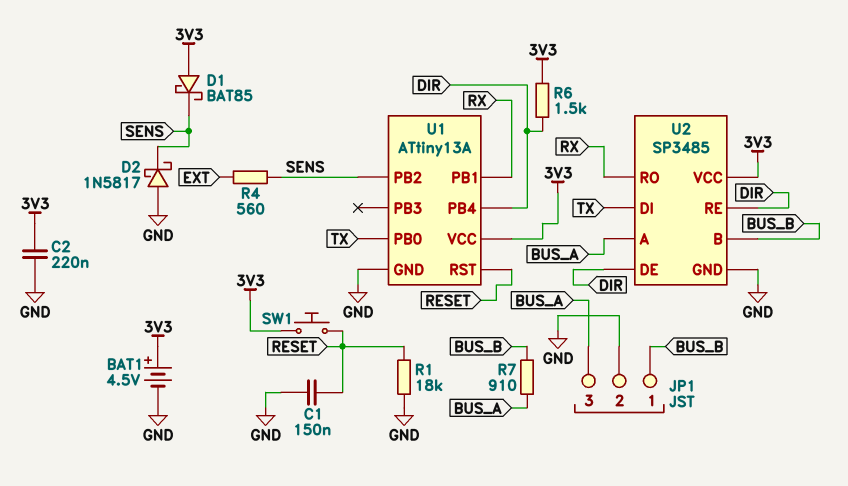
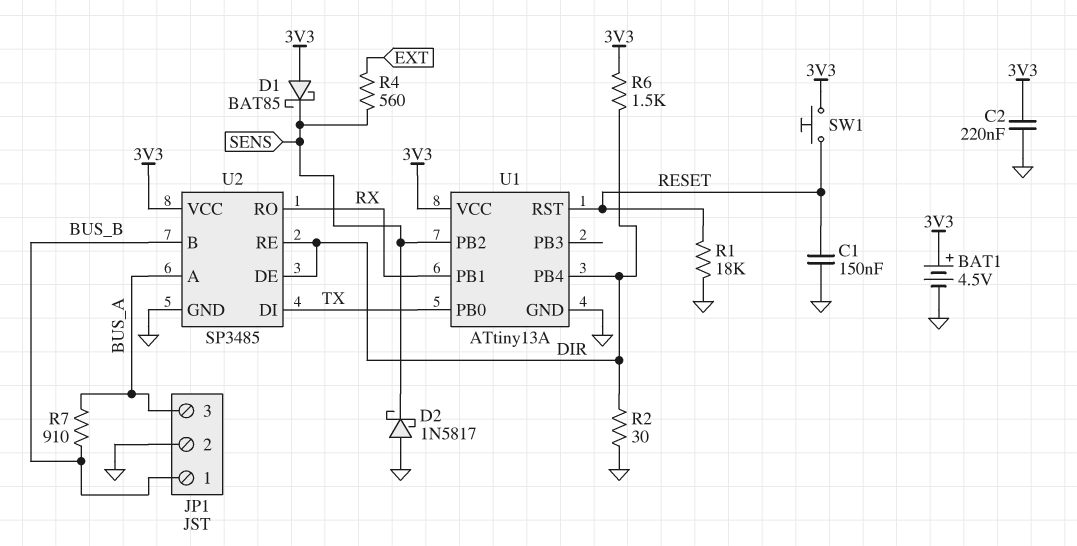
R2: none -> 30 (DIR, GND)

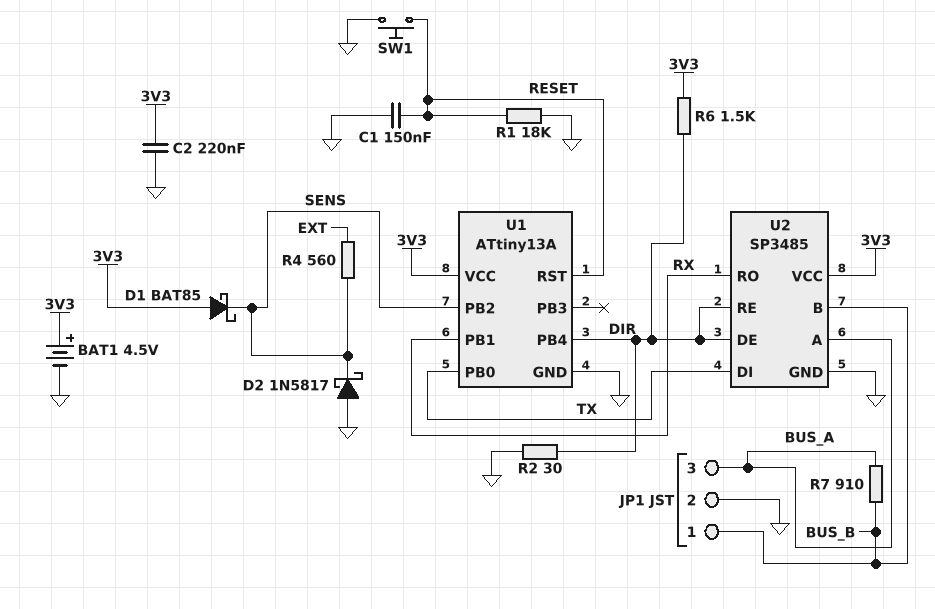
SW1: button (3V3, RESET) -> button (GND, RESET)

